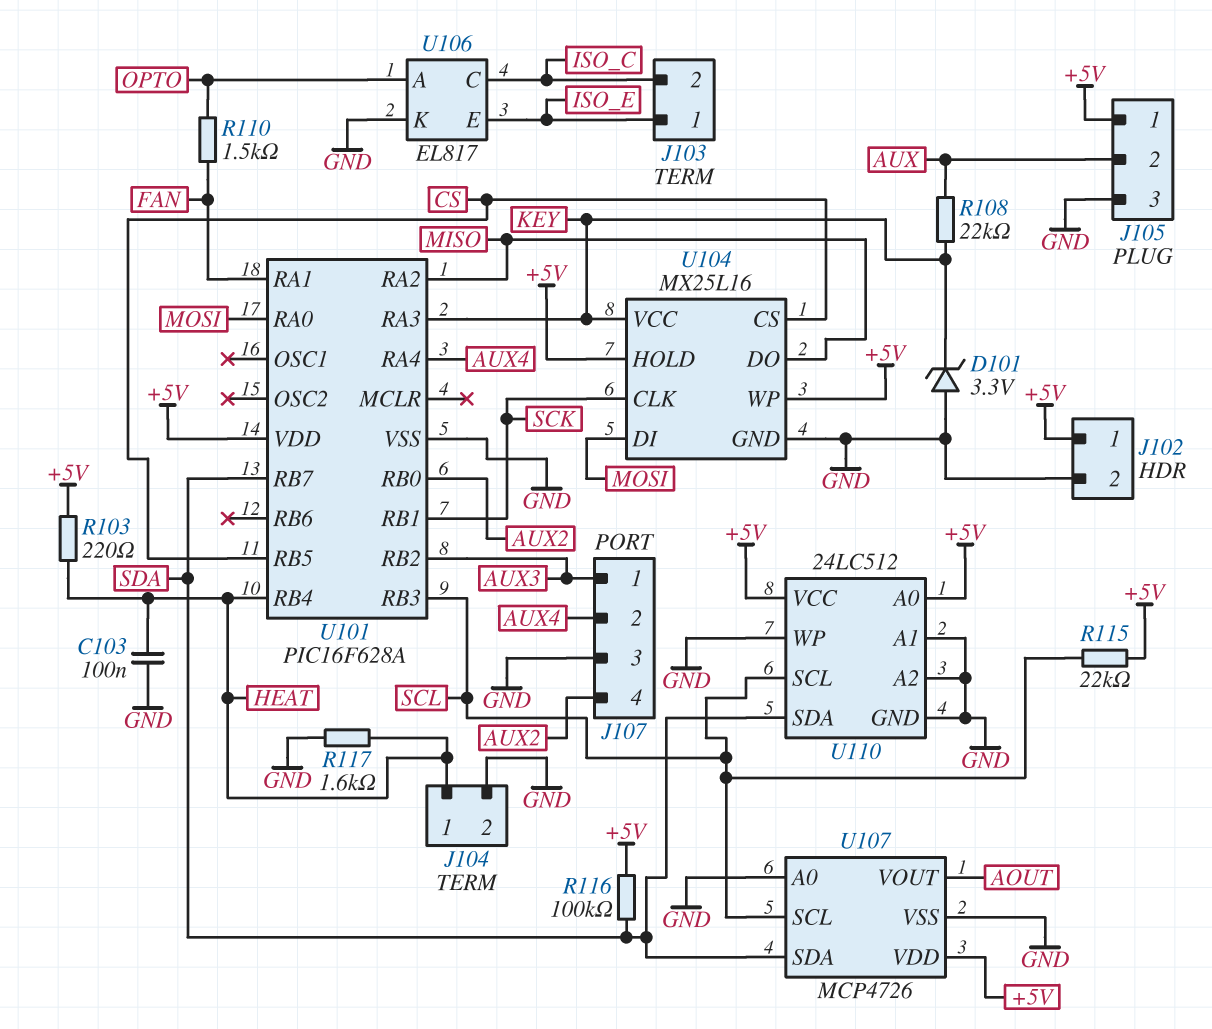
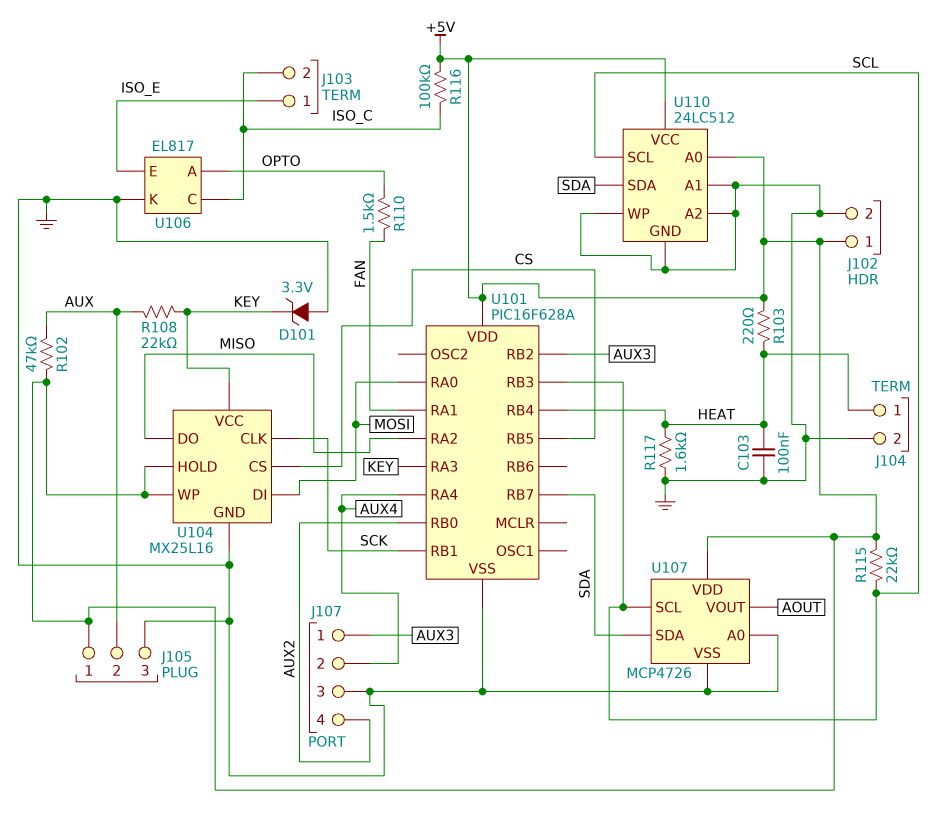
R102: none -> 47k (+5V, AUX)
R116: 100k (+5V, SDA) -> 100k (+5V, ISO_C)

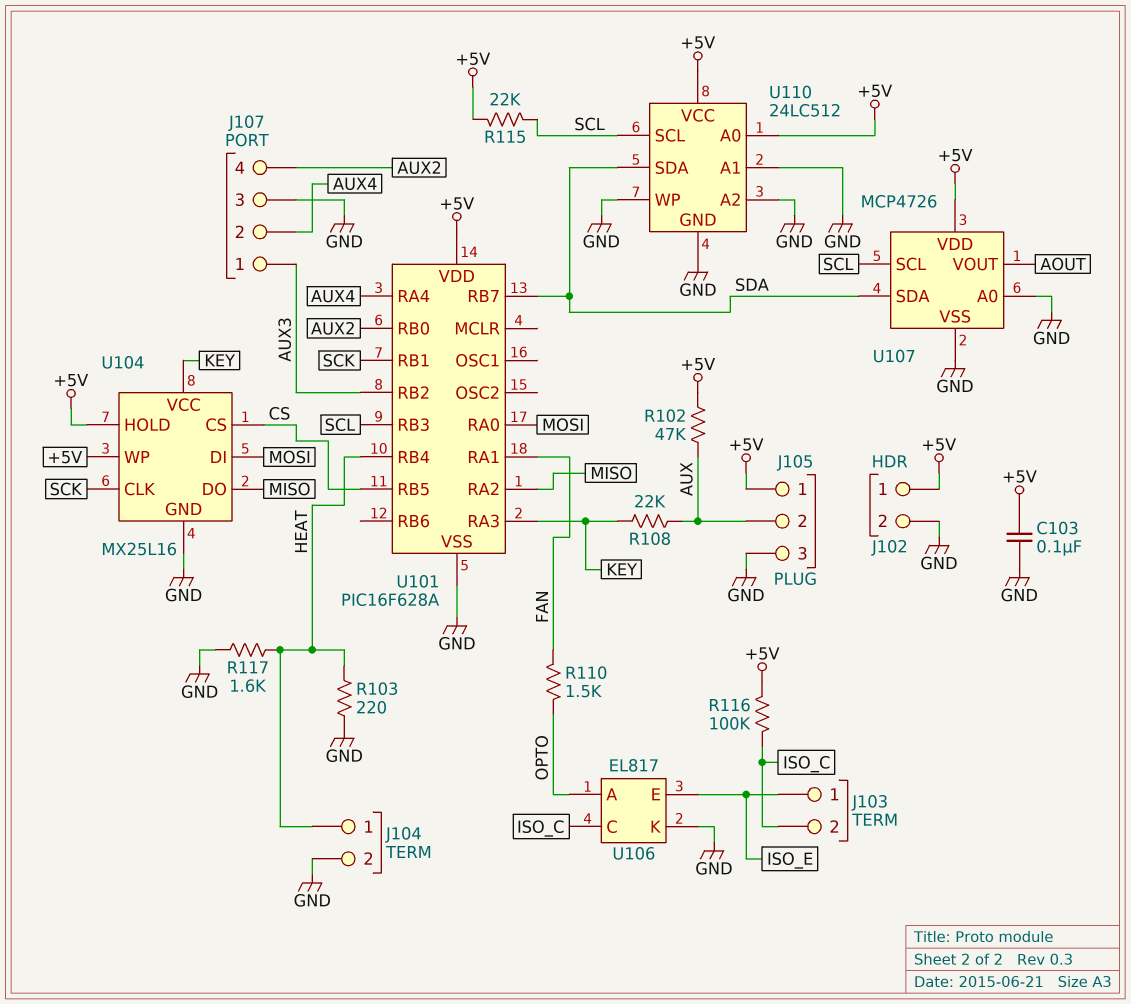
C103: 100nF (GND, HEAT) -> 100nF (+5V, GND)
D101: zener 3.3V (A GND, K KEY) -> none
R103: 220 (+5V, HEAT) -> 220 (GND, HEAT)

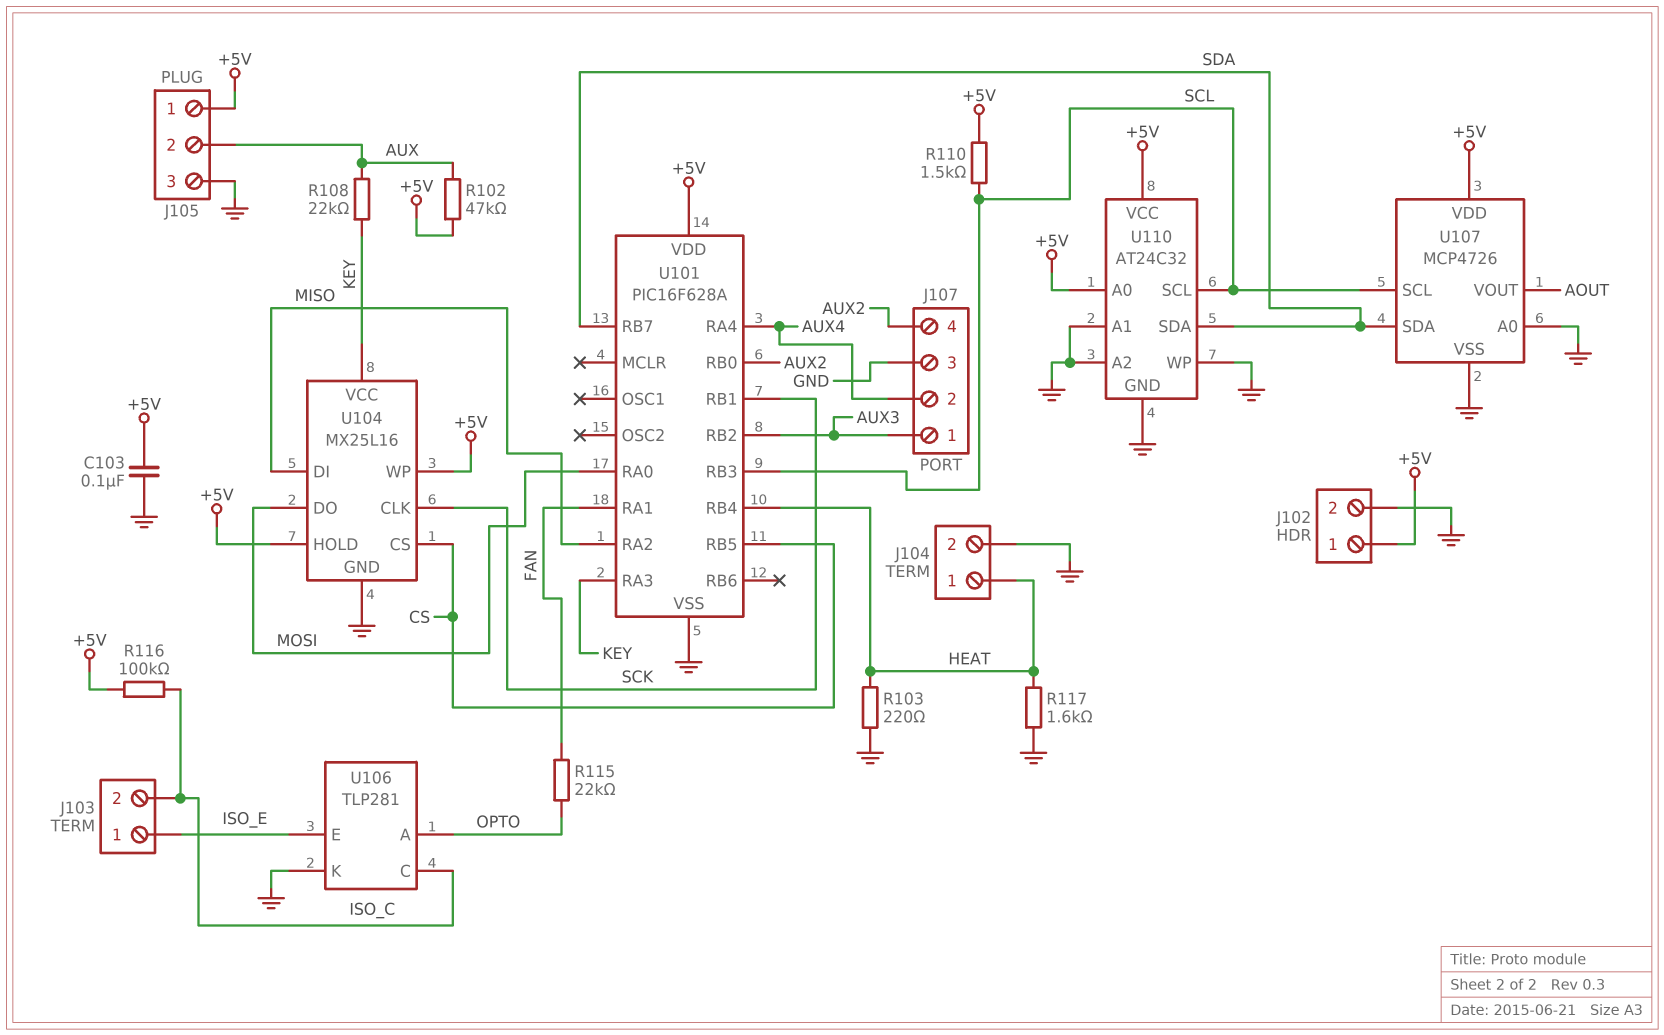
R110: 1.5k (FAN, OPTO) -> 1.5k (+5V, SCL)
R115: 22k (+5V, SCL) -> 22k (FAN, OPTO)
U104 pin DI: MOSI -> MISO
U104 pin DO: MISO -> MOSI
U106: EL817 -> TLP281
U110: 24LC512 -> AT24C32

